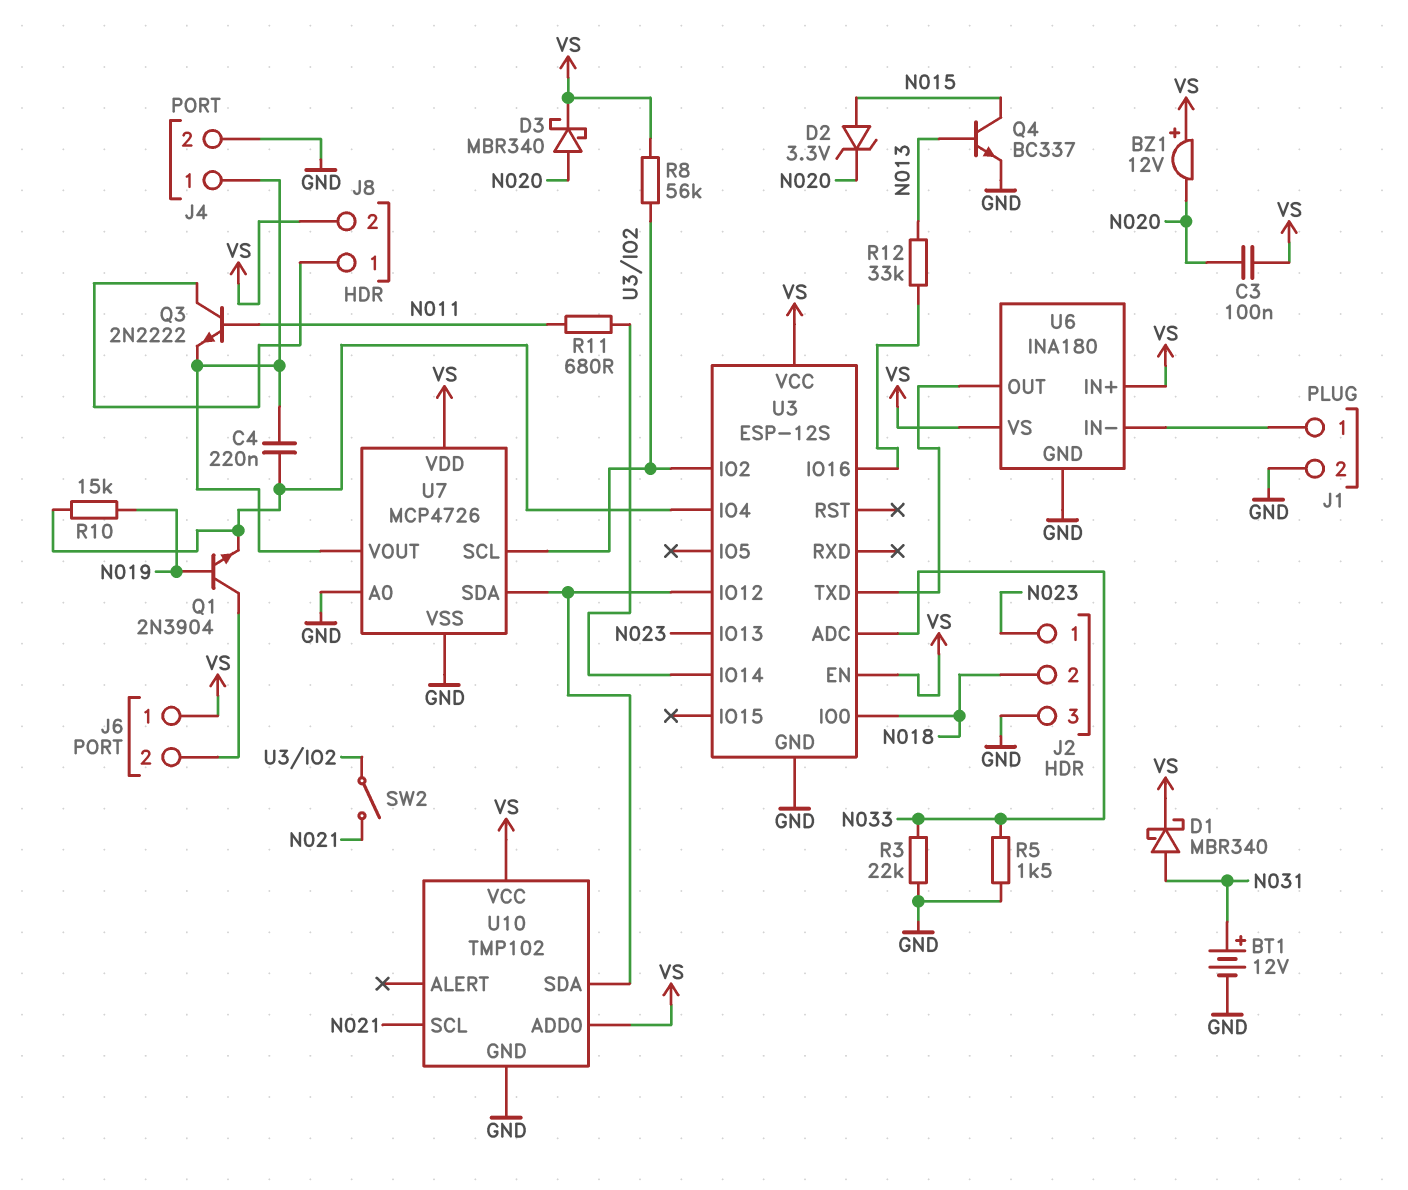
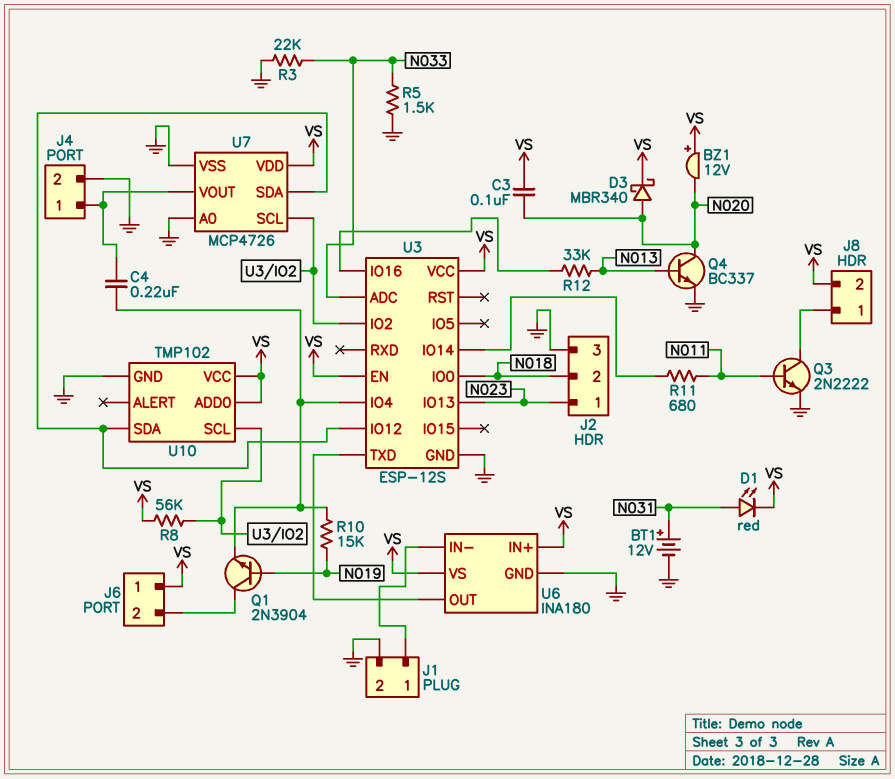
D1: schottky MBR340 (A N031, K VS) -> LED red (A N031, K VS)
D2: zener 3.3V (A N015, K N020) -> none
Q3: NPN 2N2222 (B N011, C J8/1, E J4/1) -> NPN 2N2222 (B N011, C J8/1, E GND)
Q4: NPN BC337 (B N013, C N015, E GND) -> NPN BC337 (B N013, C N020, E GND)
SW2: switch (N021, U3/IO2) -> none
U10 pin SCL: N021 -> U3/IO2

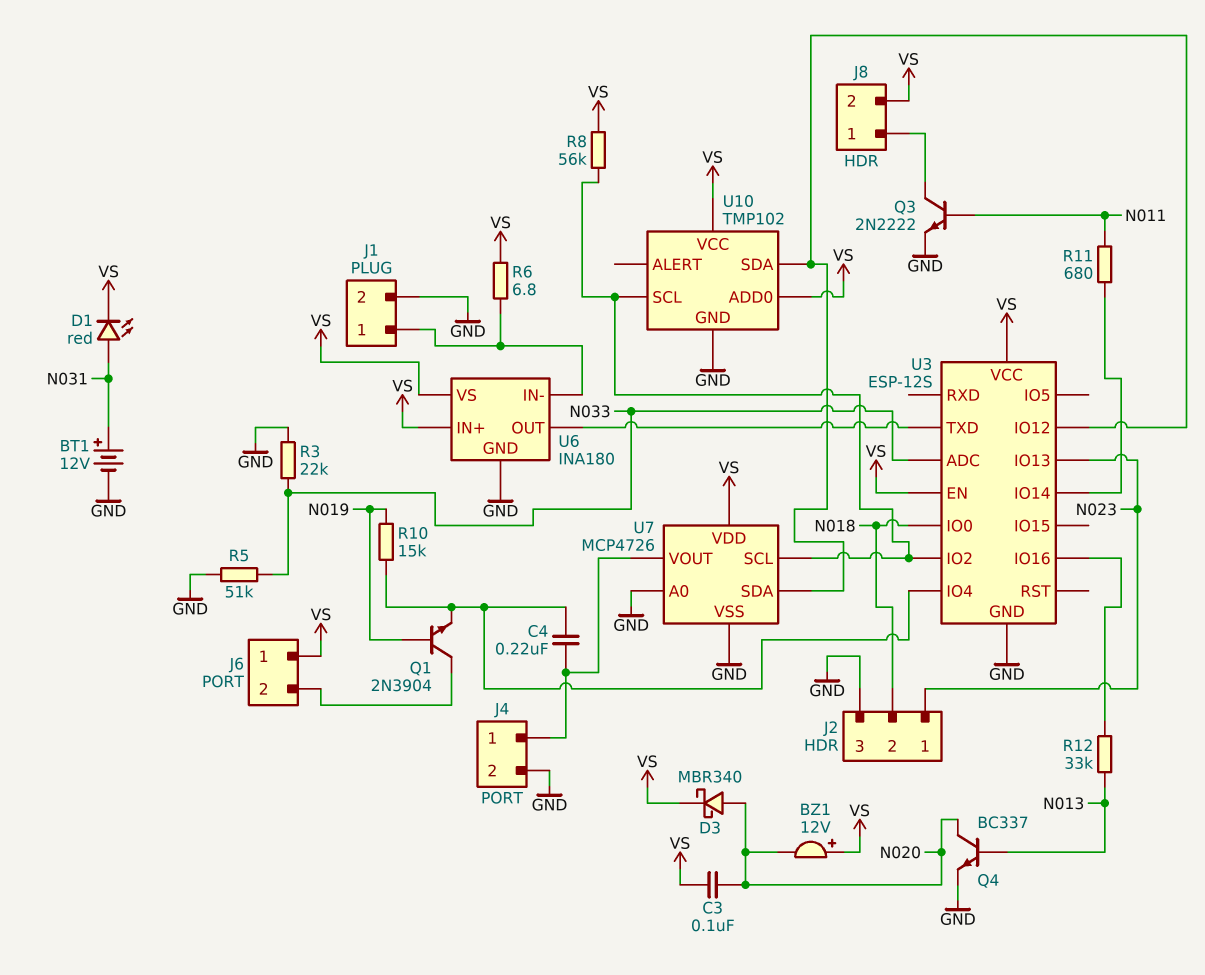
R5: 1.5k (GND, N033) -> 51k (GND, N033)
R6: none -> 6.8 (J1/1, VS)

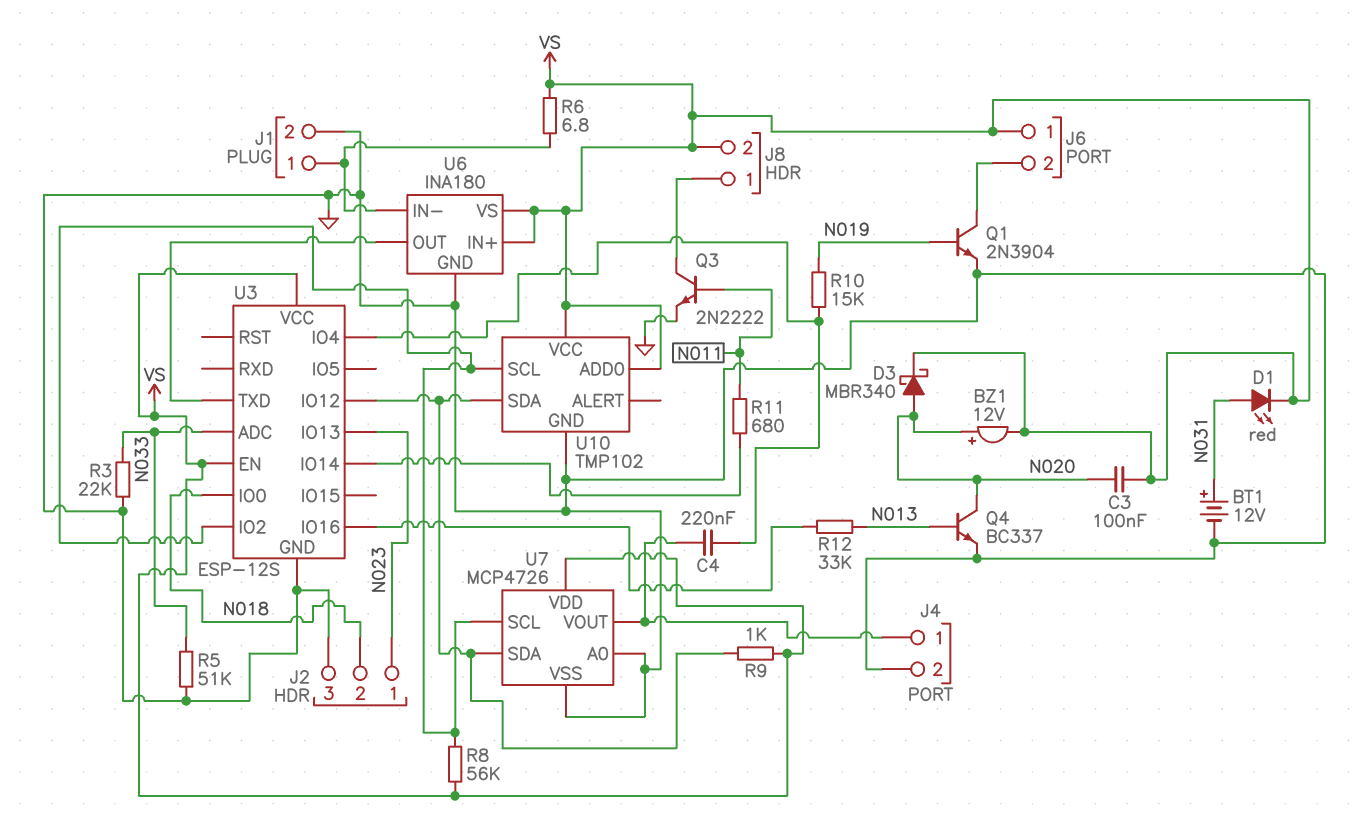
BZ1: buzzer 12V (plus VS, minus N020) -> buzzer 12V (plus N020, minus VS)
Q1: NPN 2N3904 (B N019, C J6/2, E U3/IO4) -> NPN 2N3904 (B N019, C J6/2, E GND)
R9: none -> 1k (U3/IO12, VS)

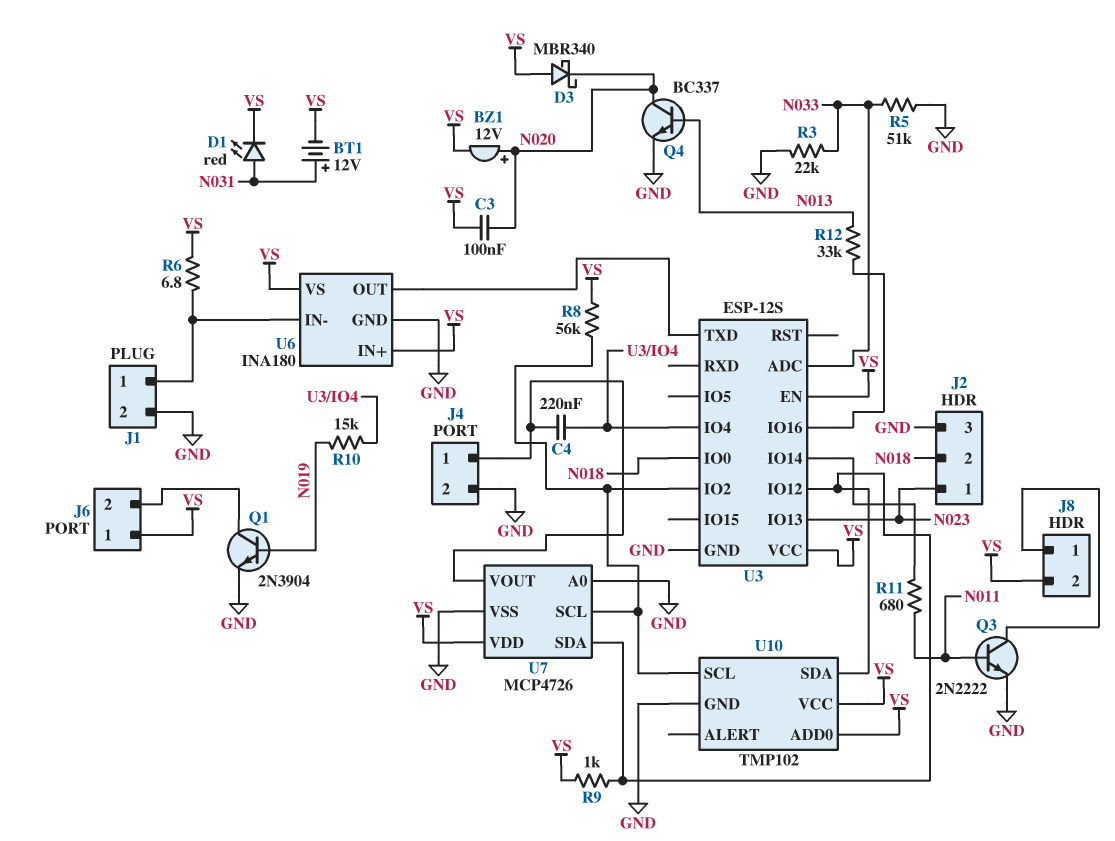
BT1: 12V (plus N031, minus GND) -> 12V (plus N031, minus VS)
D3: schottky MBR340 (A N020, K VS) -> schottky MBR340 (A VS, K N020)

